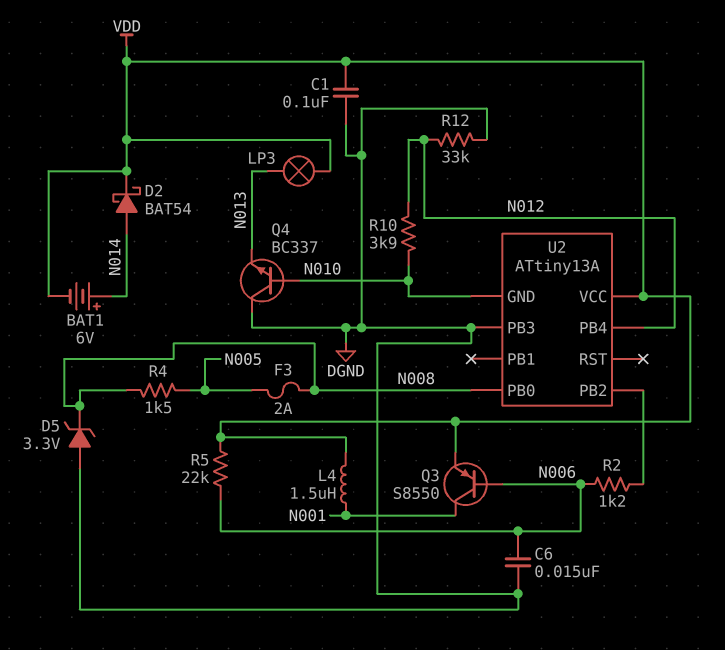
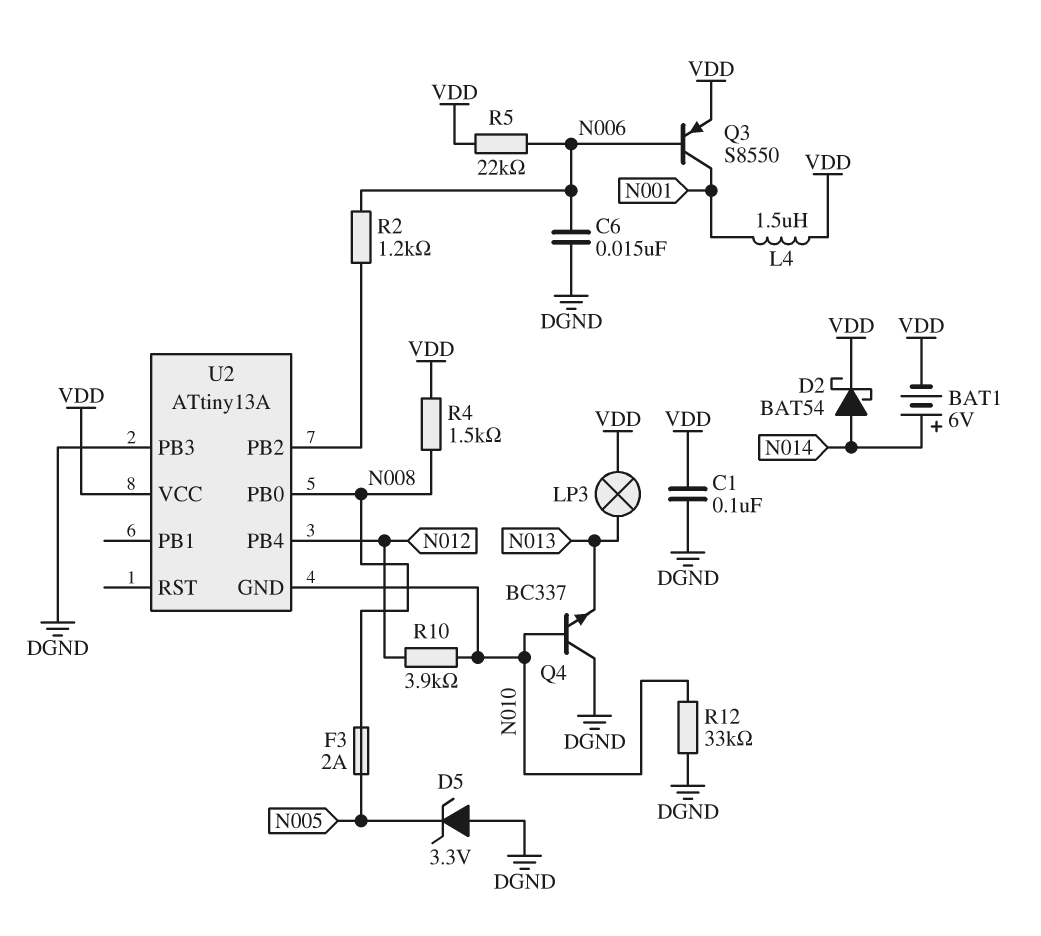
D5: zener 3.3V (A DGND, K N008) -> zener 3.3V (A DGND, K N005)
R4: 1.5k (N005, N008) -> 1.5k (N008, VDD)
R12: 33k (DGND, N012) -> 33k (DGND, N010)

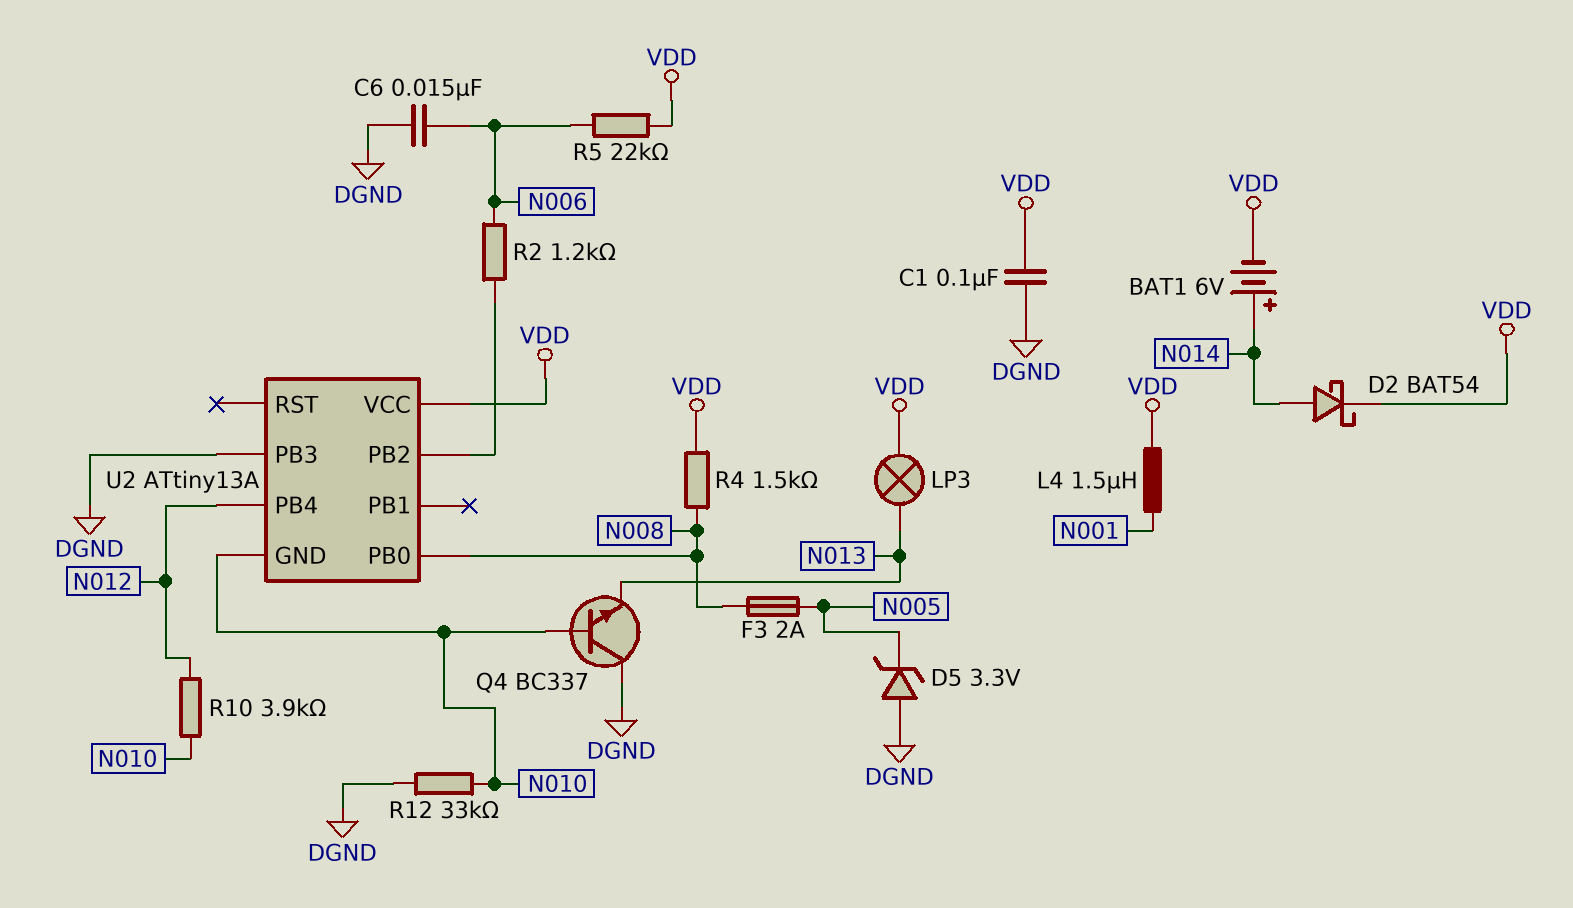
Q3: PNP S8550 (B N006, C N001, E VDD) -> none

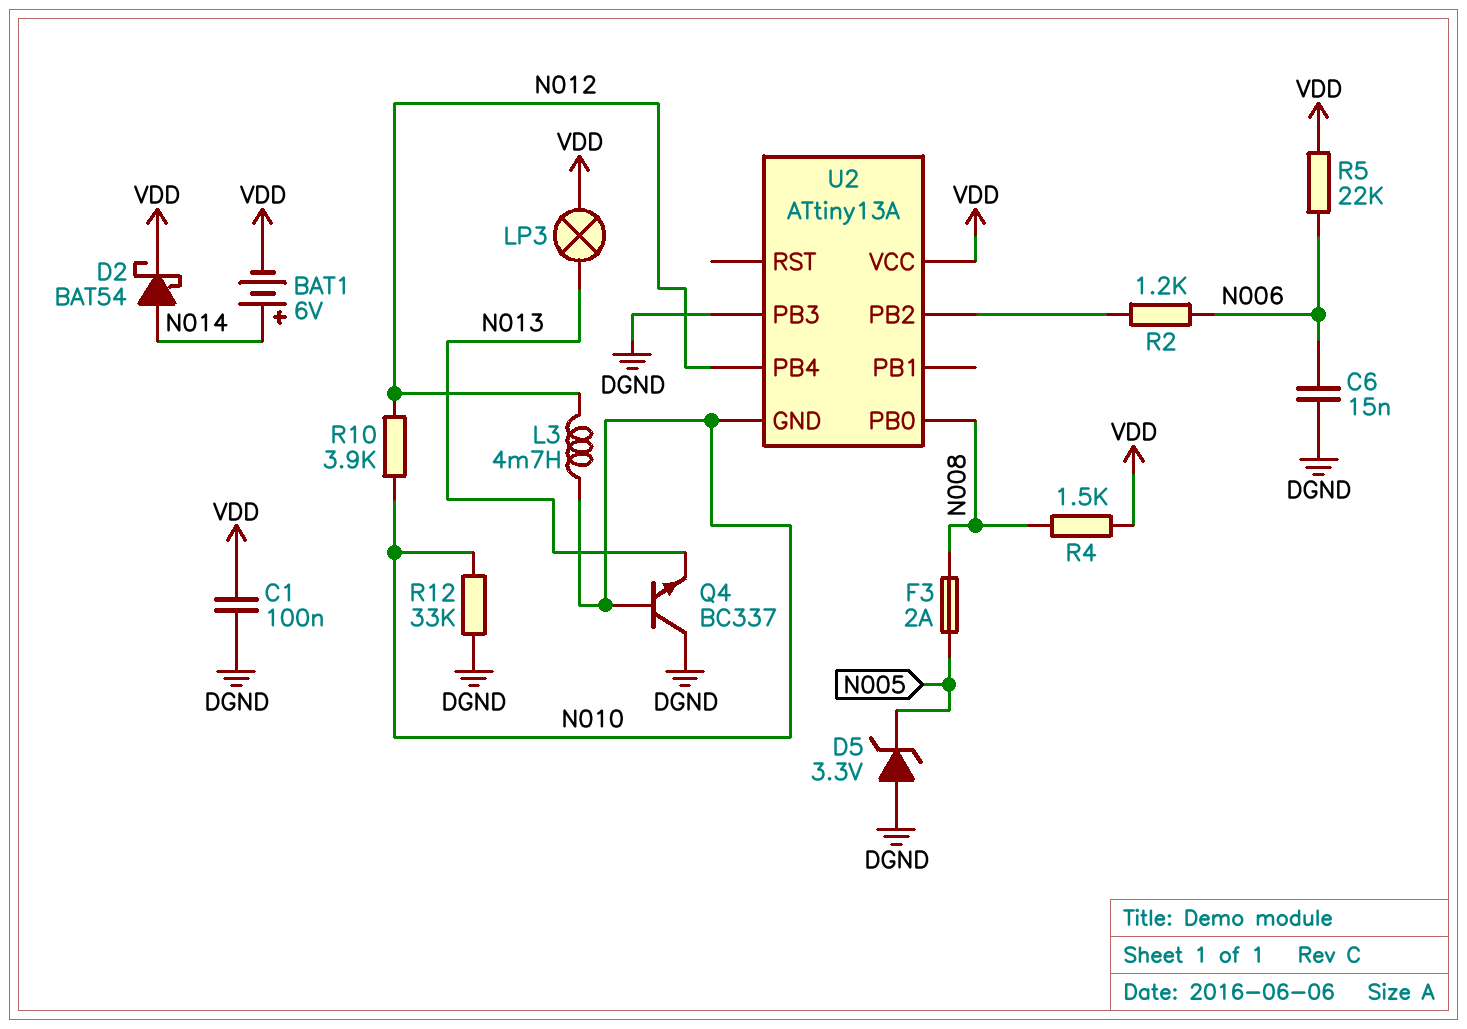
L3: none -> 4.7mH (N010, N012)
L4: 1.5uH (N001, VDD) -> none

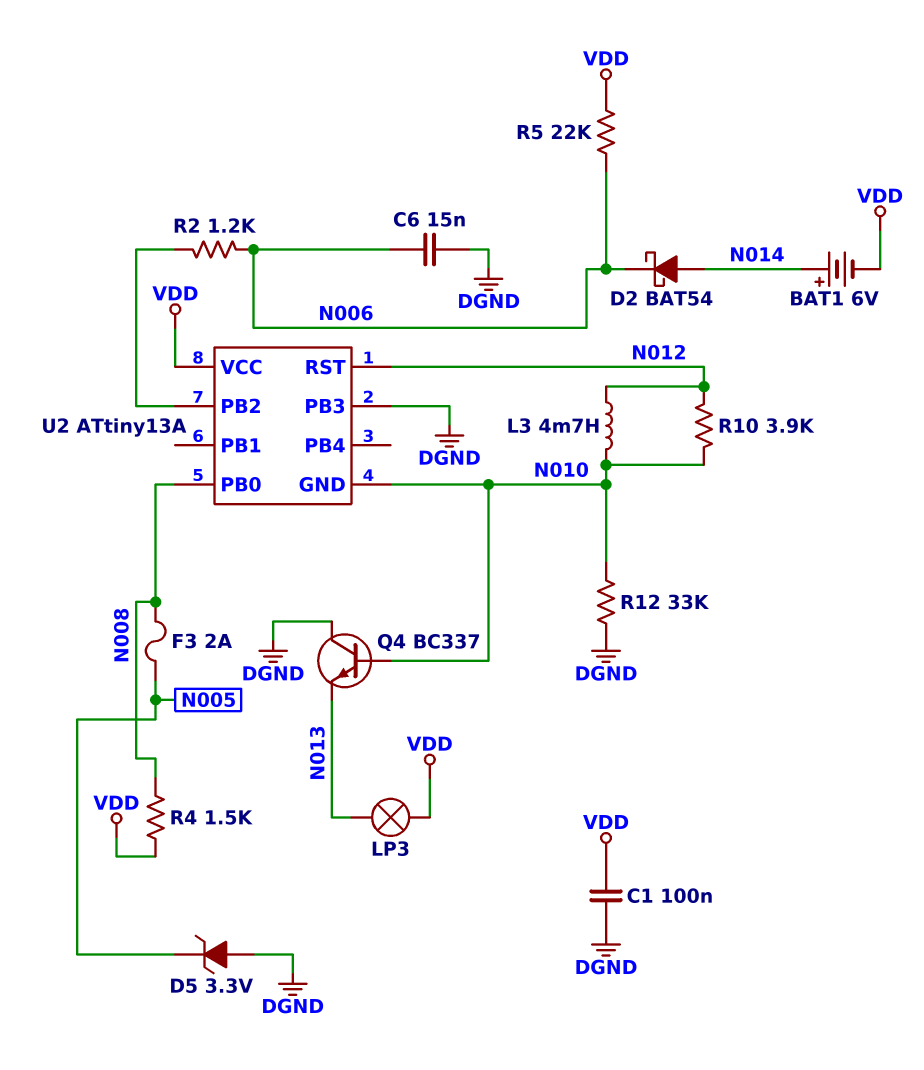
D2: schottky BAT54 (A N014, K VDD) -> schottky BAT54 (A N014, K N006)
U2 pin PB4: N012 -> none
U2 pin RST: none -> N012

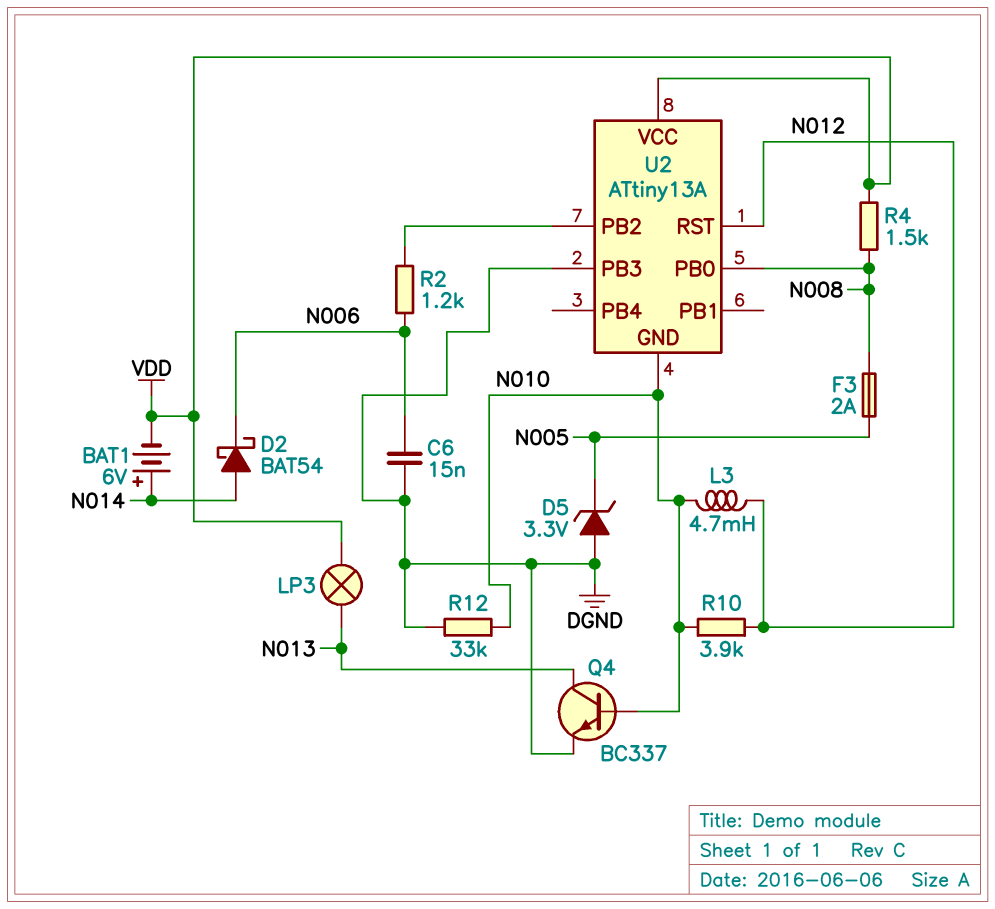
C1: 100nF (DGND, VDD) -> none
Q4: NPN BC337 (B N010, C DGND, E N013) -> NPN BC337 (B N010, C N013, E DGND)
R5: 22k (N006, VDD) -> none

